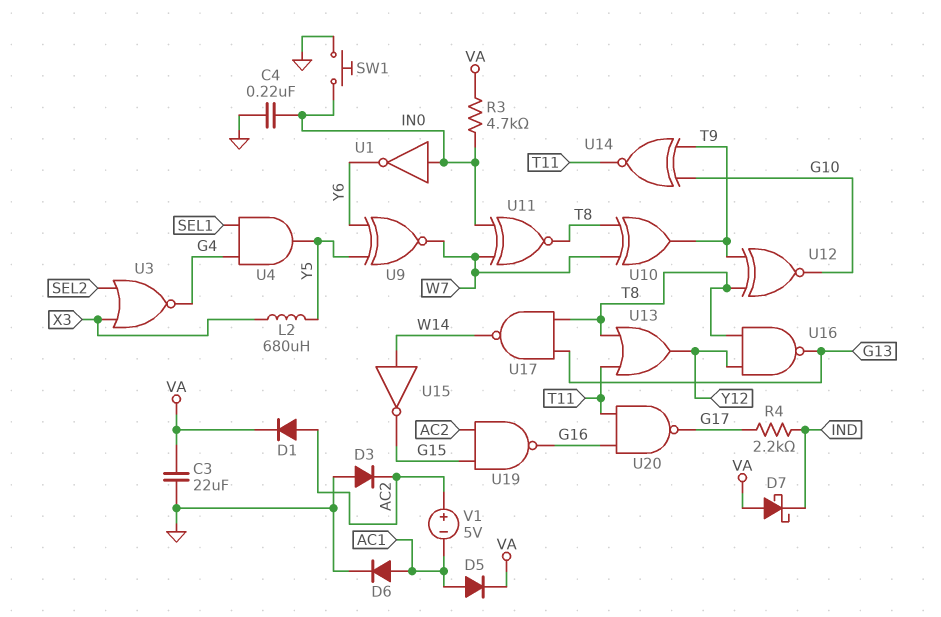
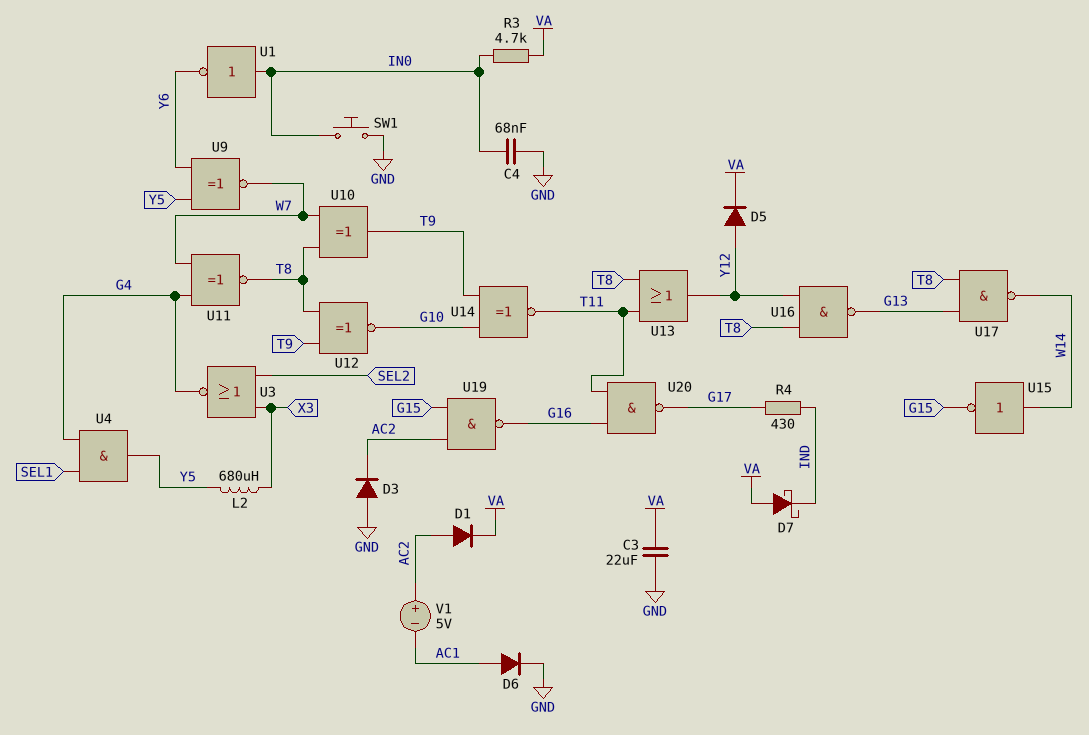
C4: 220nF (GND, IN0) -> 68nF (GND, IN0)
D5: diode (A AC1, K VA) -> diode (A Y12, K VA)
R4: 2.2k (G17, IND) -> 430 (G17, IND)
U11: XNOR (in IN0, in W7, out T8) -> XNOR (in G4, in W7, out T8)

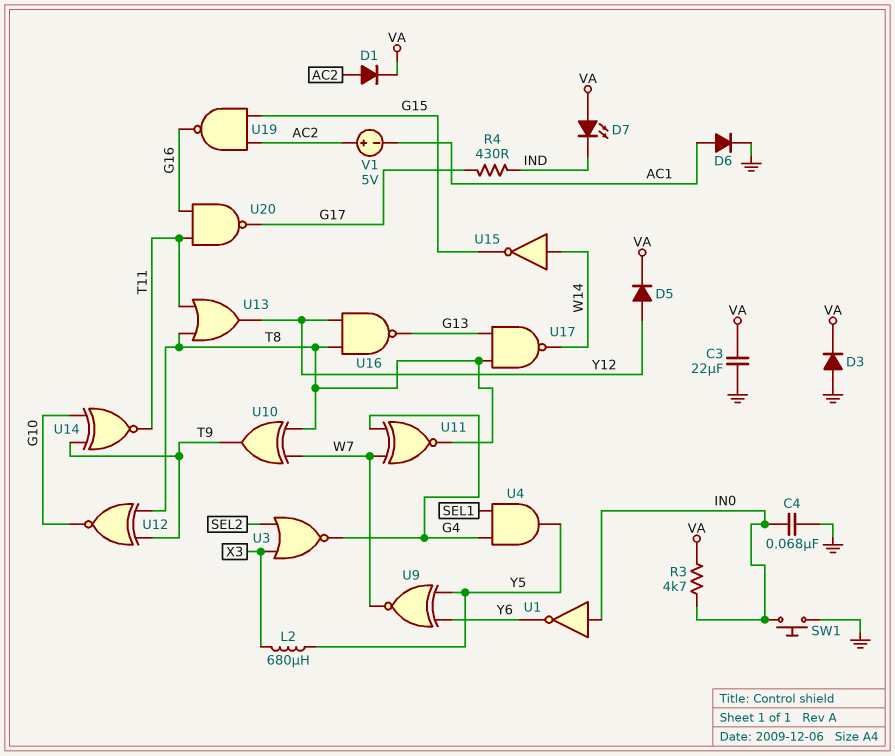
D3: diode (A GND, K AC2) -> diode (A GND, K VA)
D7: schottky (A VA, K IND) -> LED (A VA, K IND)

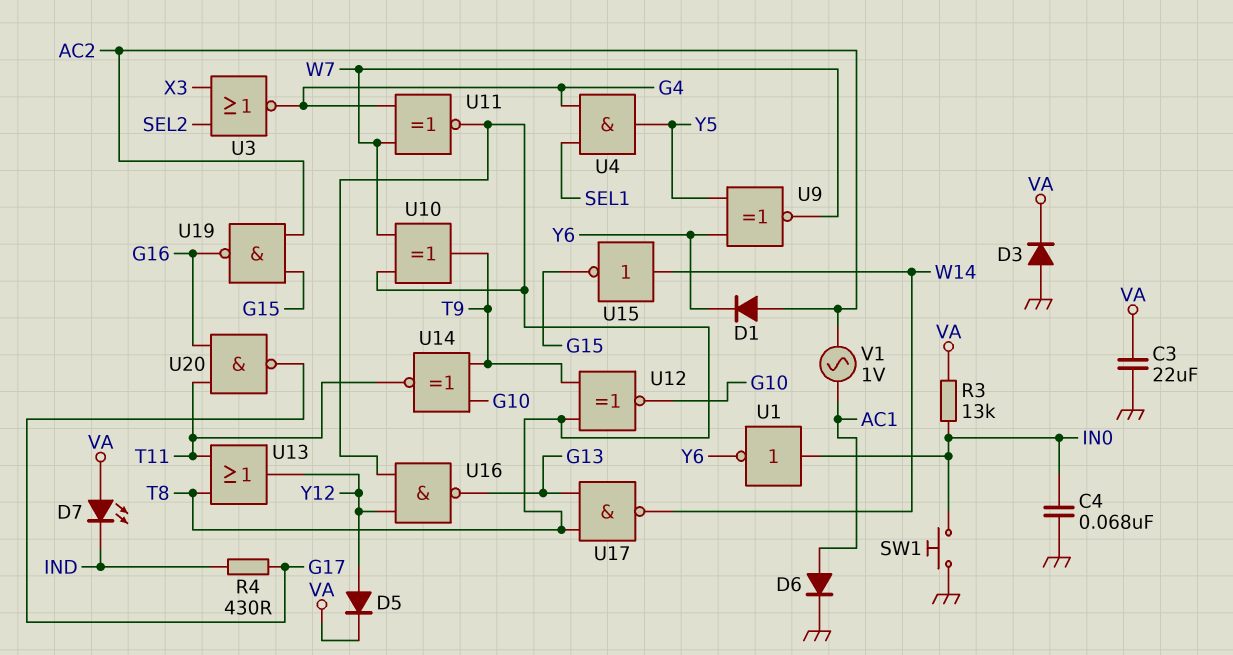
D1: diode (A AC2, K VA) -> diode (A AC2, K Y6)
L2: 680uH (X3, Y5) -> none
R3: 4.7k (IN0, VA) -> 13k (IN0, VA)
V1: 5V (plus AC2, minus AC1) -> AC 1V (AC1, AC2)

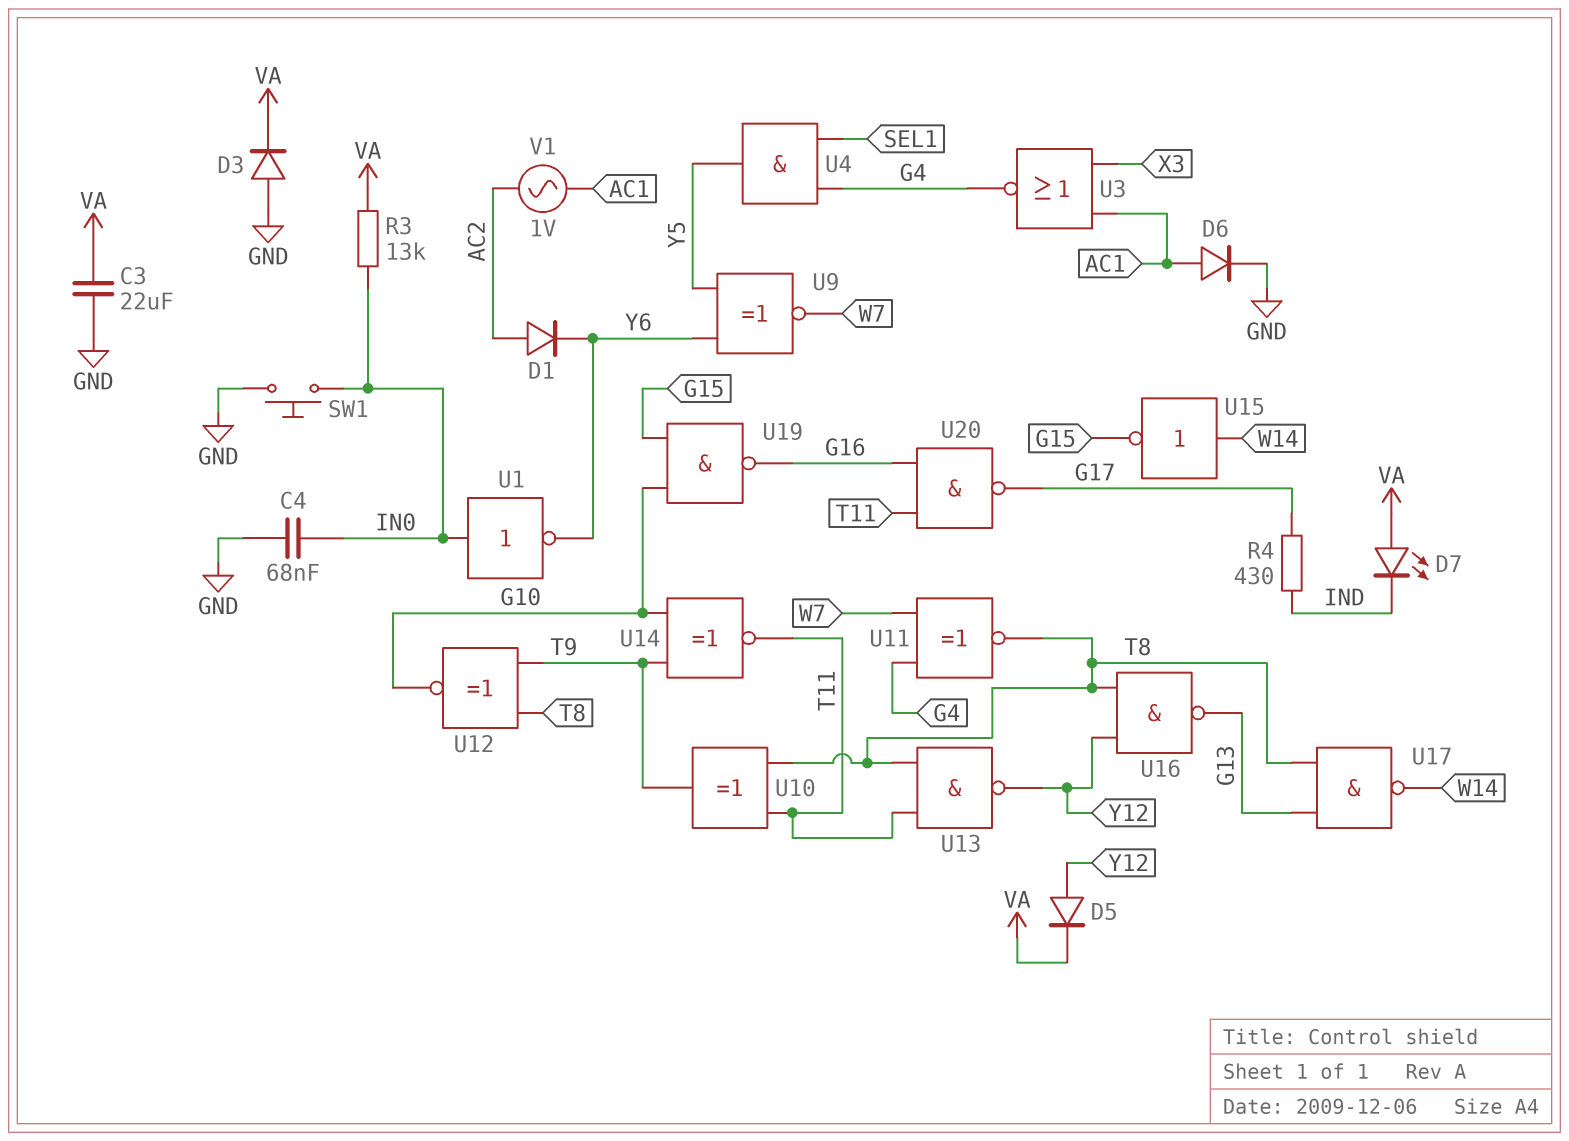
U3: NOR (in SEL2, in X3, out G4) -> NOR (in AC1, in X3, out G4)
U10: XOR (in T8, in W7, out T9) -> XOR (in T8, in T11, out T9)
U13: OR (in T8, in T11, out Y12) -> NAND (in T8, in T11, out Y12)
U19: NAND (in AC2, in G15, out G16) -> NAND (in G10, in G15, out G16)

